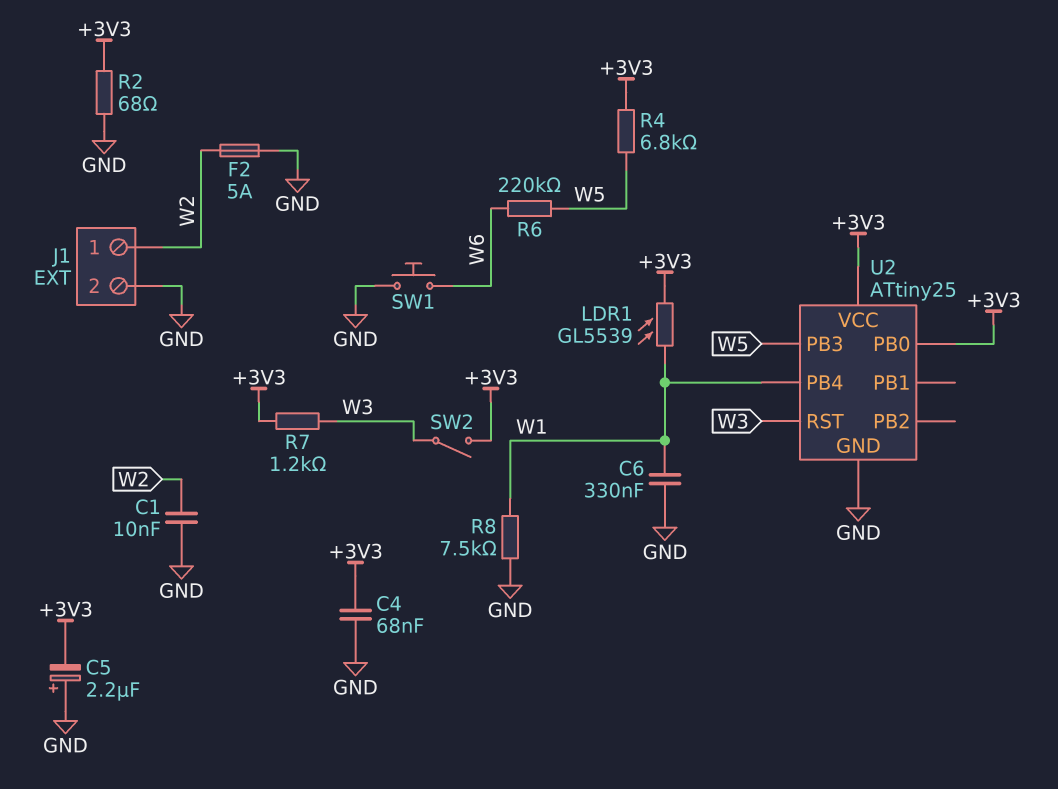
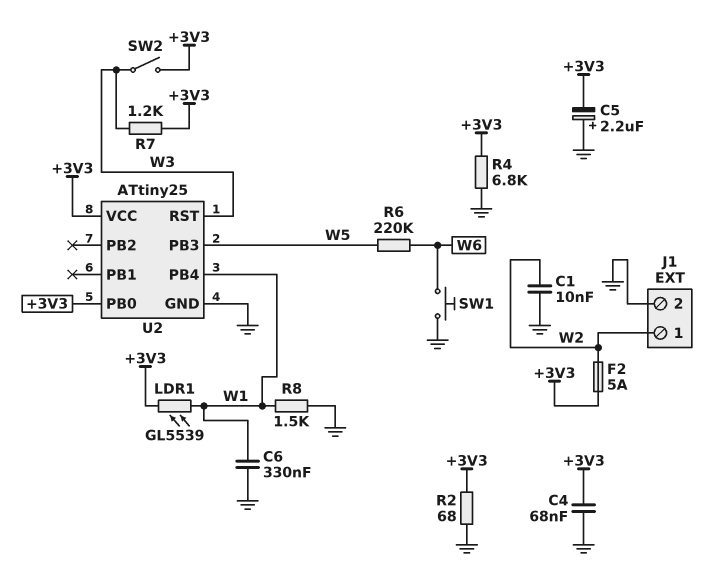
F2: 5A (GND, W2) -> 5A (+3V3, W2)
R4: 6.8k (+3V3, W5) -> 6.8k (+3V3, GND)
R8: 7.5k (GND, W1) -> 1.5k (GND, W1)

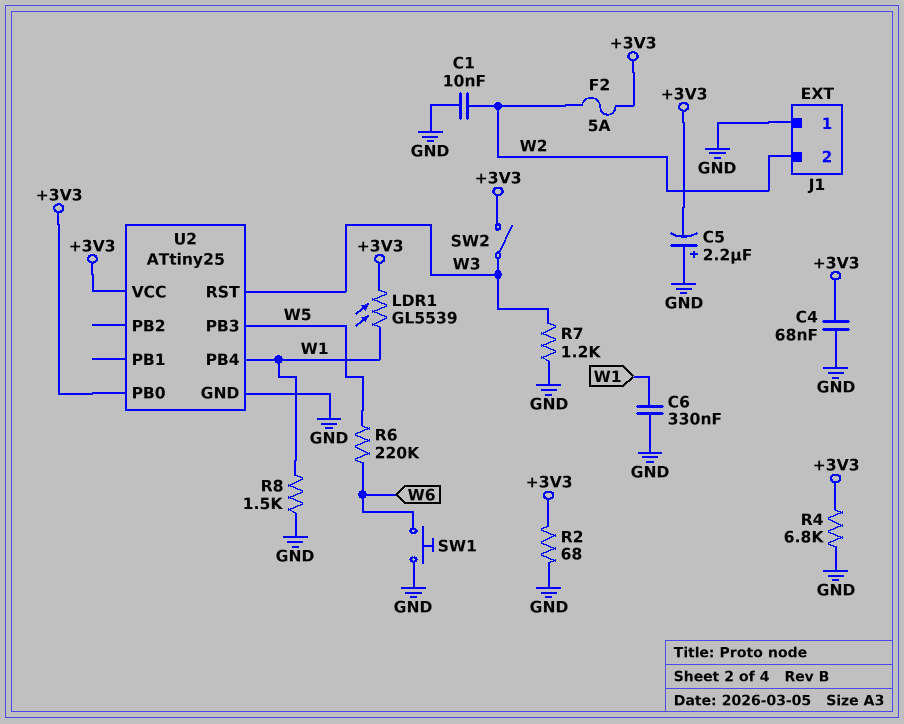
J1 pin 1: W2 -> GND
J1 pin 2: GND -> W2
R7: 1.2k (+3V3, W3) -> 1.2k (GND, W3)

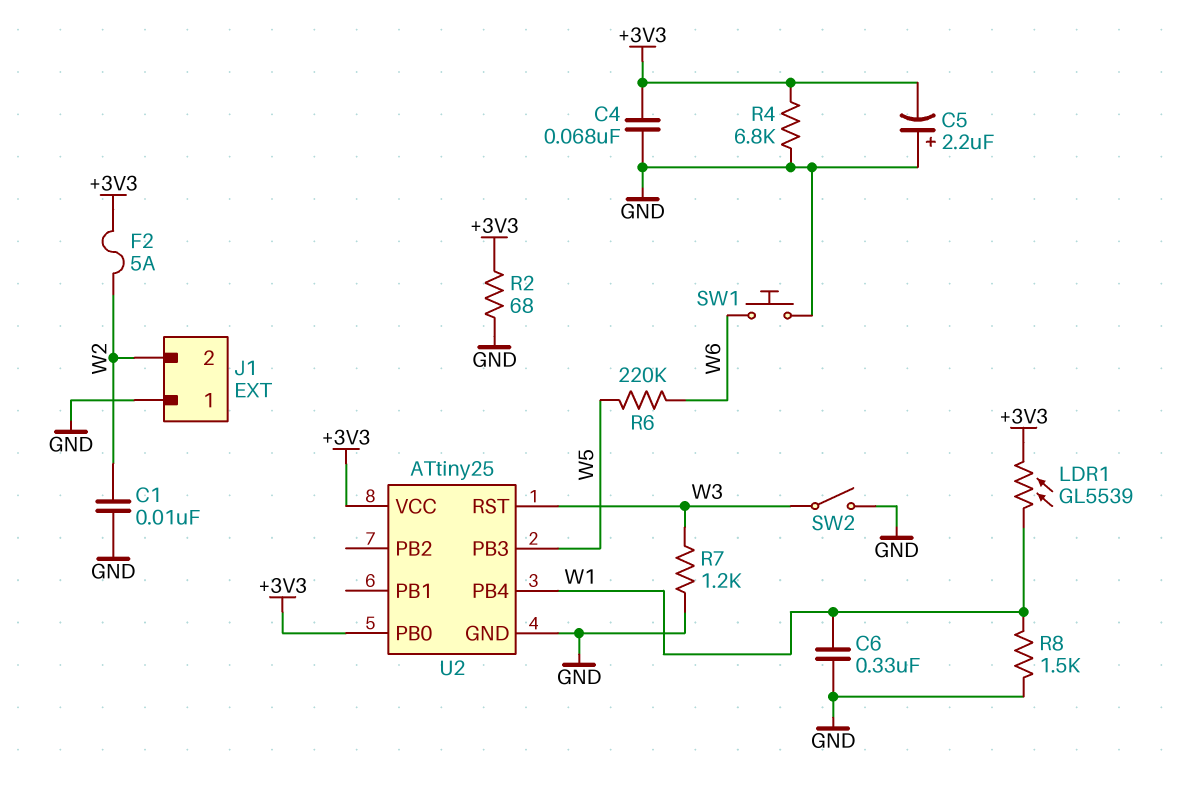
SW2: switch (+3V3, W3) -> switch (GND, W3)

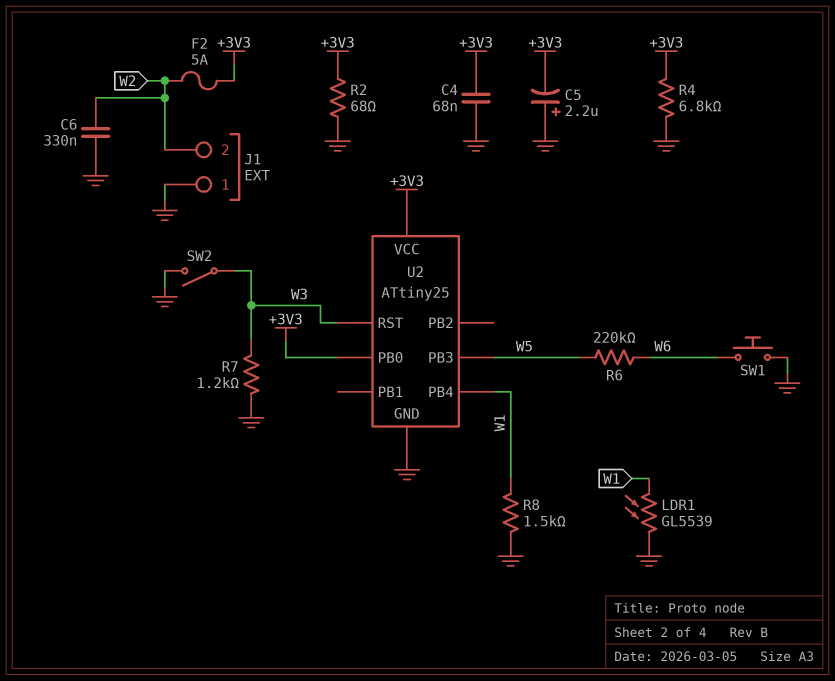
C1: 10nF (GND, W2) -> none
C6: 330nF (GND, W1) -> 330nF (GND, W2)
LDR1: GL5539 (+3V3, W1) -> GL5539 (GND, W1)

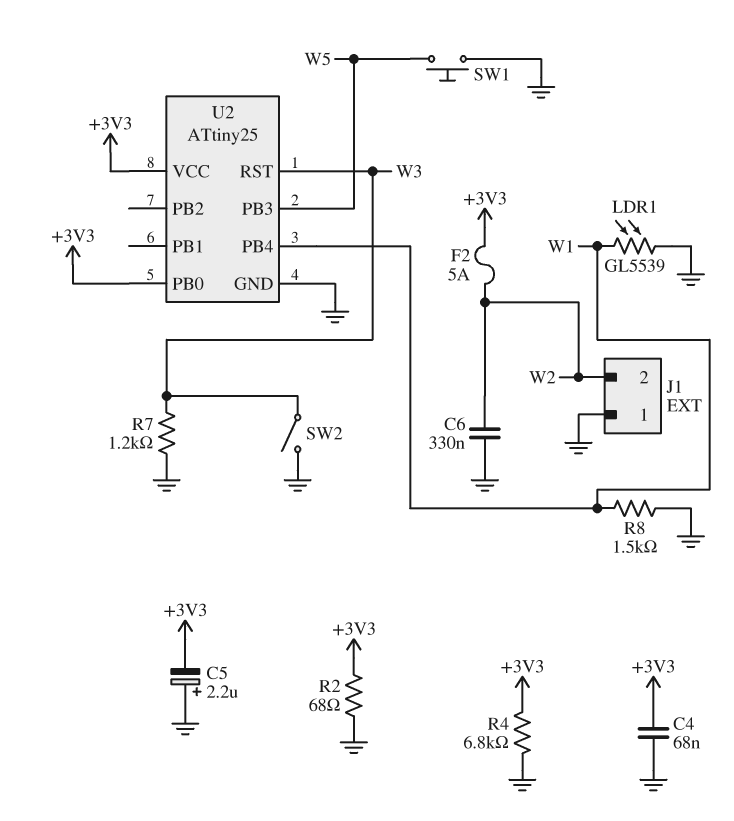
R6: 220k (W5, W6) -> none
SW1: button (GND, W6) -> button (GND, W5)

